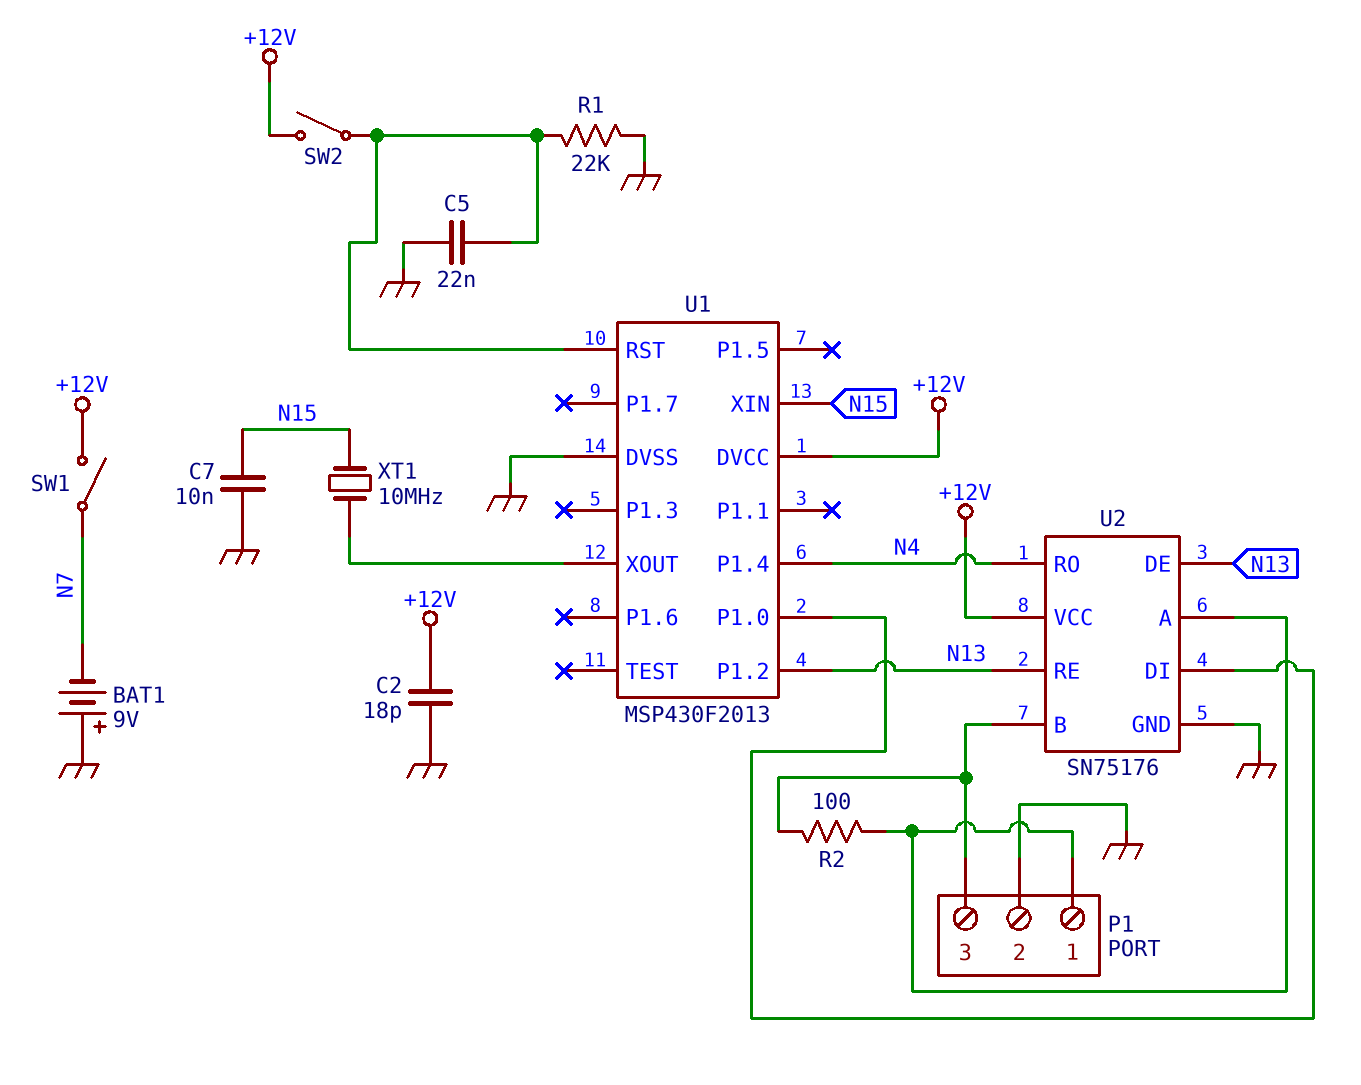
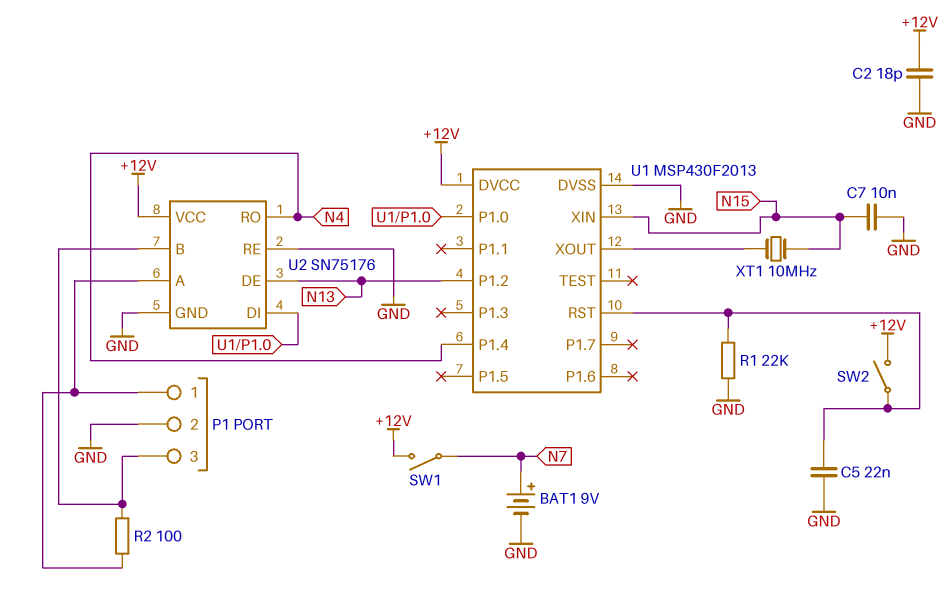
BAT1: 9V (plus GND, minus N7) -> 9V (plus N7, minus GND)
U2 pin RE: N13 -> GND

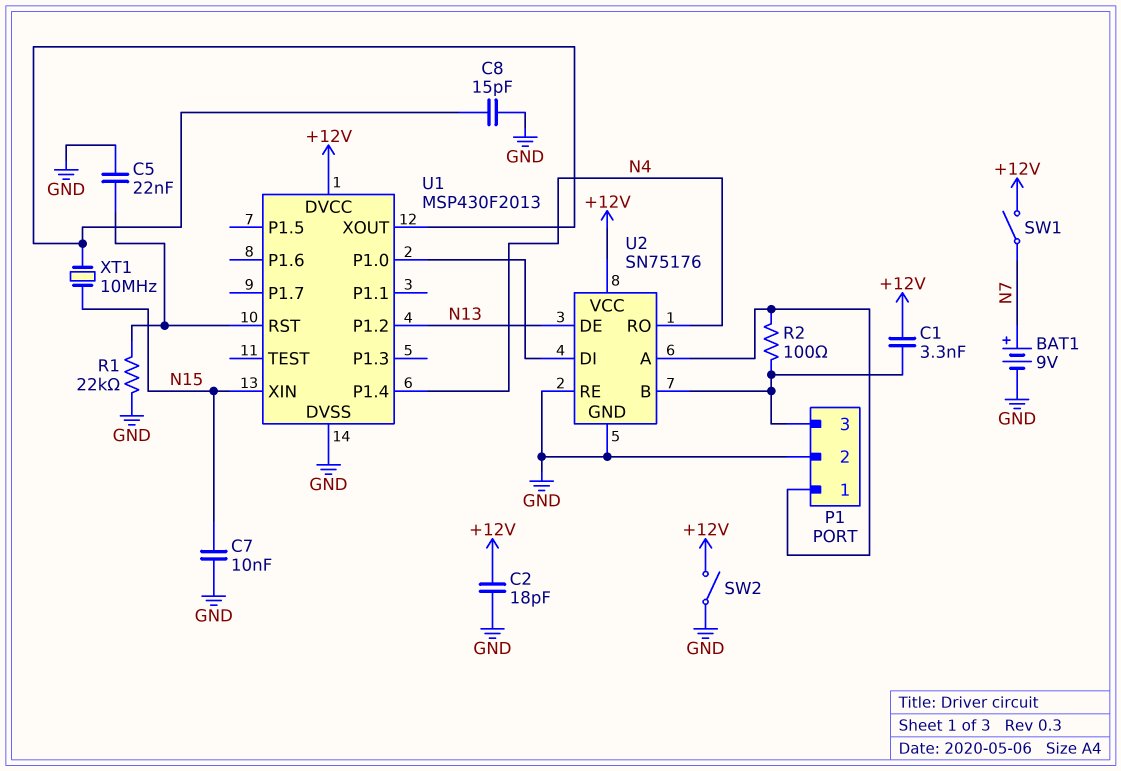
C1: none -> 3.3nF (+12V, P1/3)
C8: none -> 15pF (GND, U1/XOUT)
SW2: switch (+12V, U1/RST) -> switch (+12V, GND)

